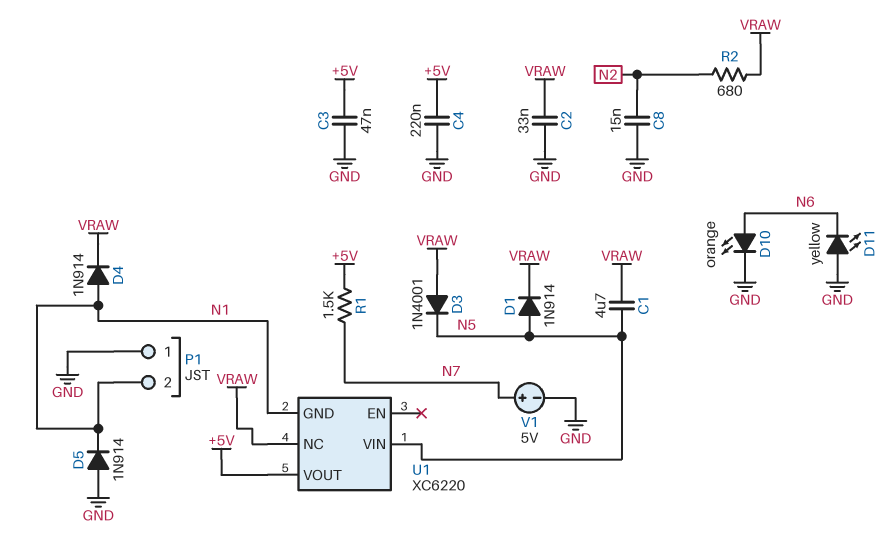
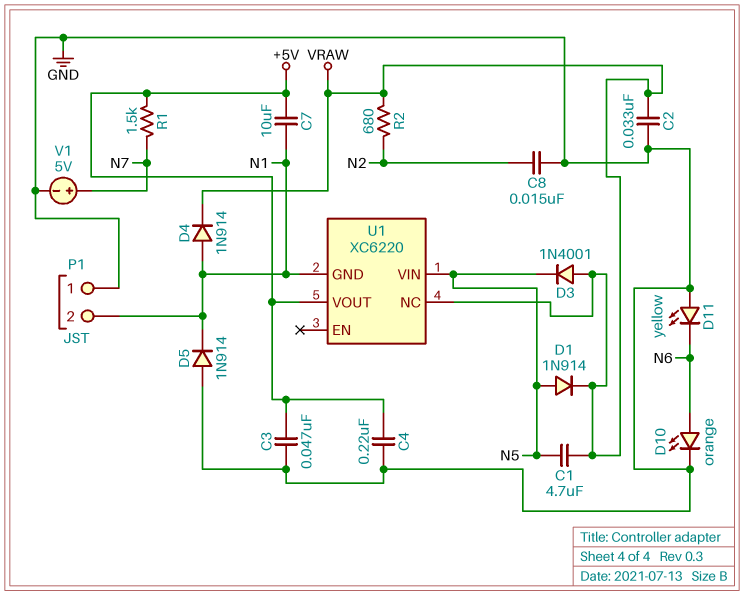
C7: none -> 10uF (+5V, N1)

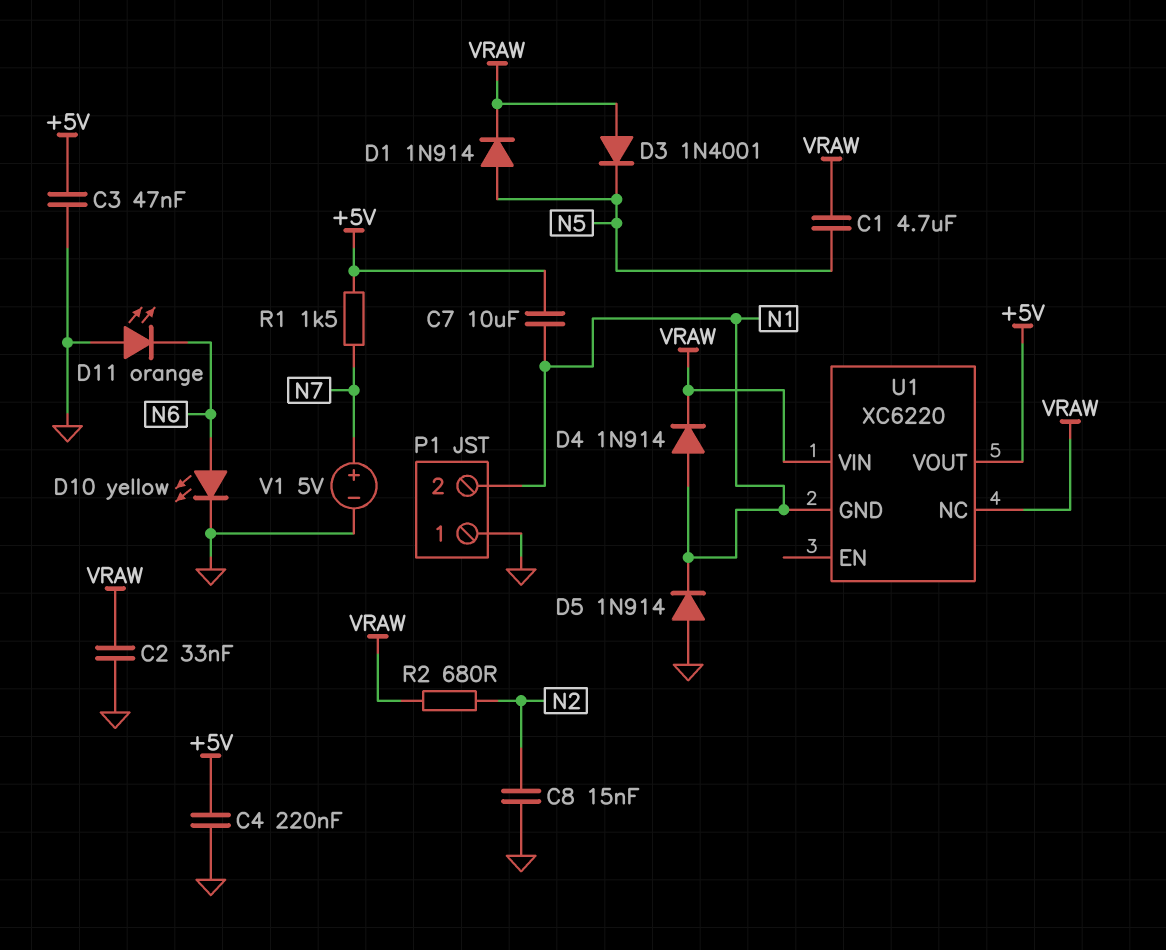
D10: LED orange (A N6, K GND) -> LED yellow (A N6, K GND)
D11: LED yellow (A GND, K N6) -> LED orange (A GND, K N6)
U1 pin VIN: N5 -> VRAW

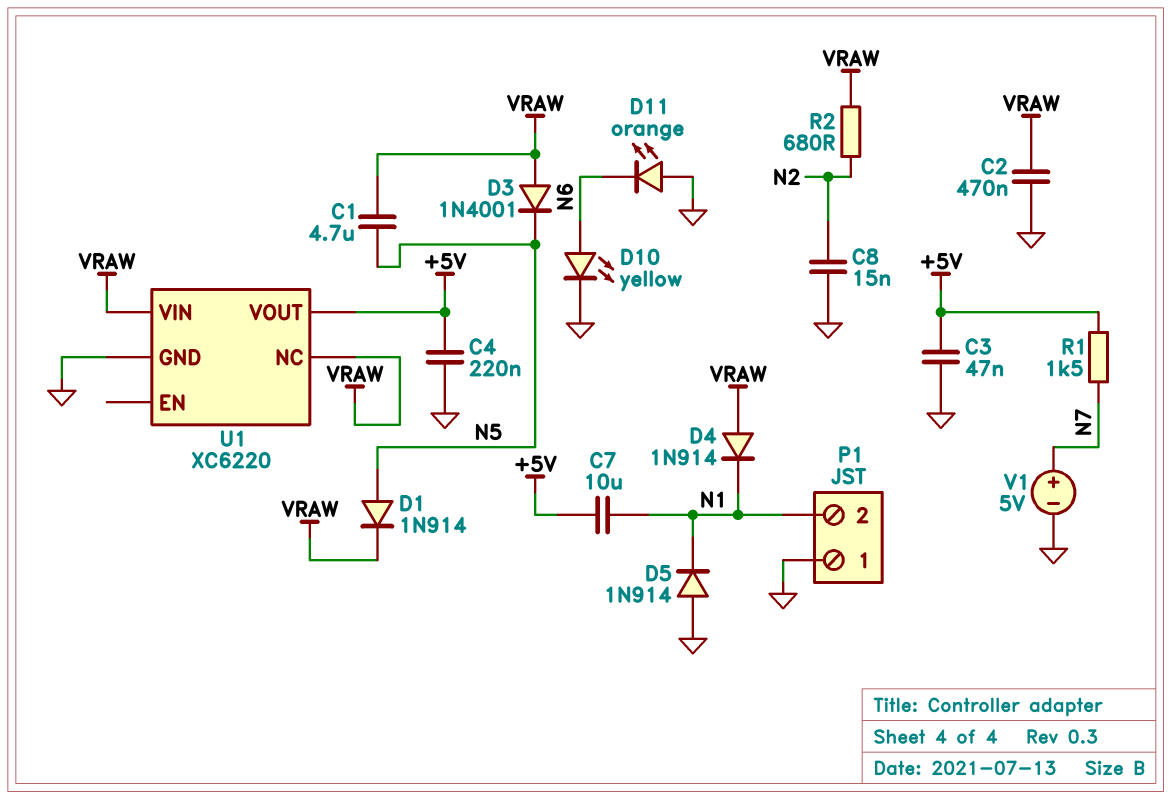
C2: 33nF (GND, VRAW) -> 470nF (GND, VRAW)
D4: diode 1N914 (A N1, K VRAW) -> diode 1N914 (A VRAW, K N1)
U1 pin GND: N1 -> GND

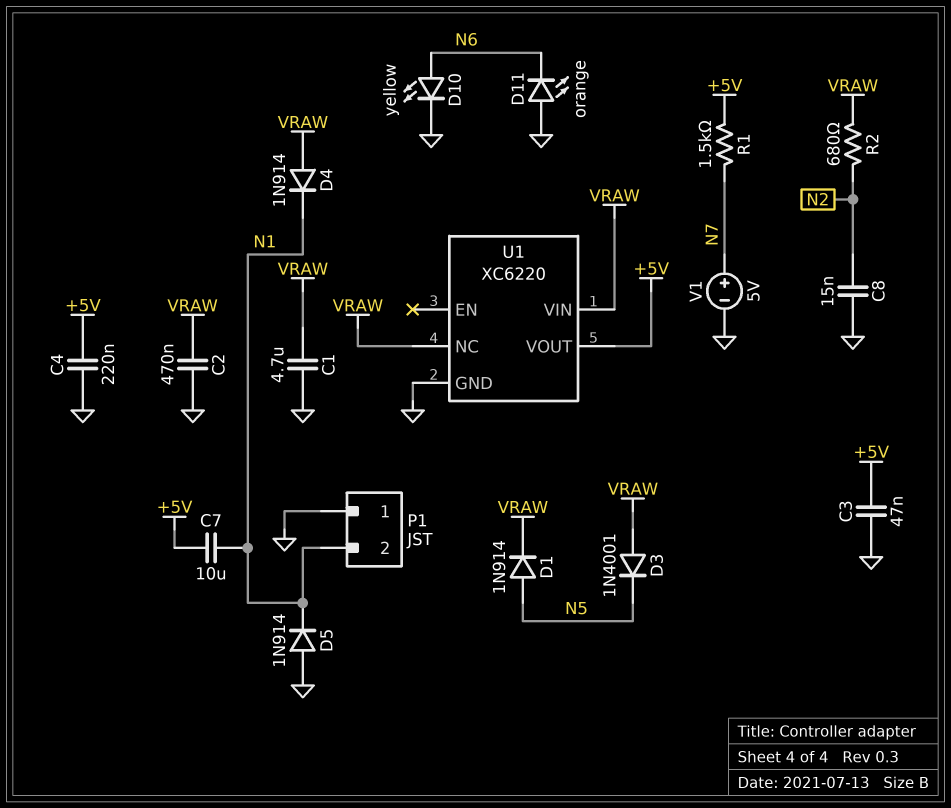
C1: 4.7uF (N5, VRAW) -> 4.7uF (GND, VRAW)

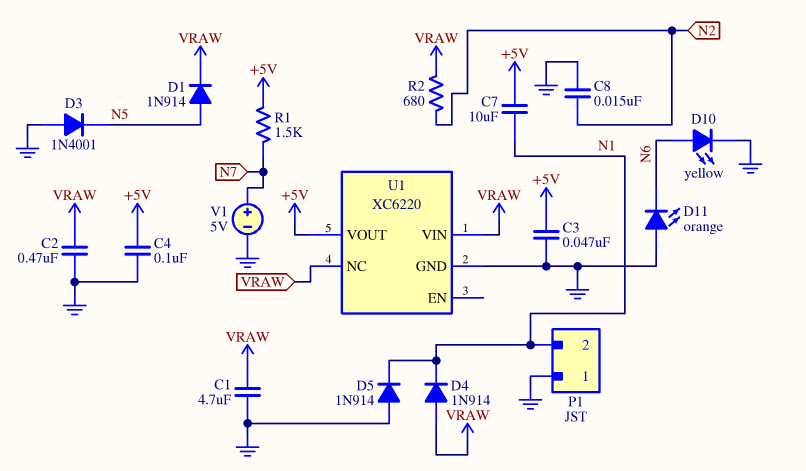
C4: 220nF (+5V, GND) -> 100nF (+5V, GND)
D3: diode 1N4001 (A VRAW, K N5) -> diode 1N4001 (A GND, K N5)

